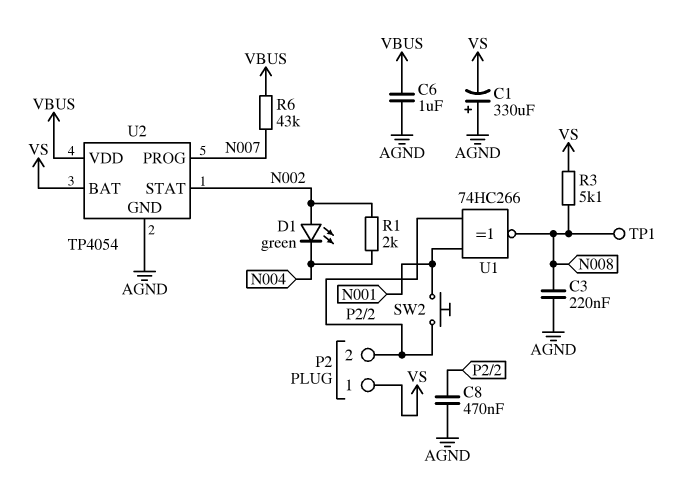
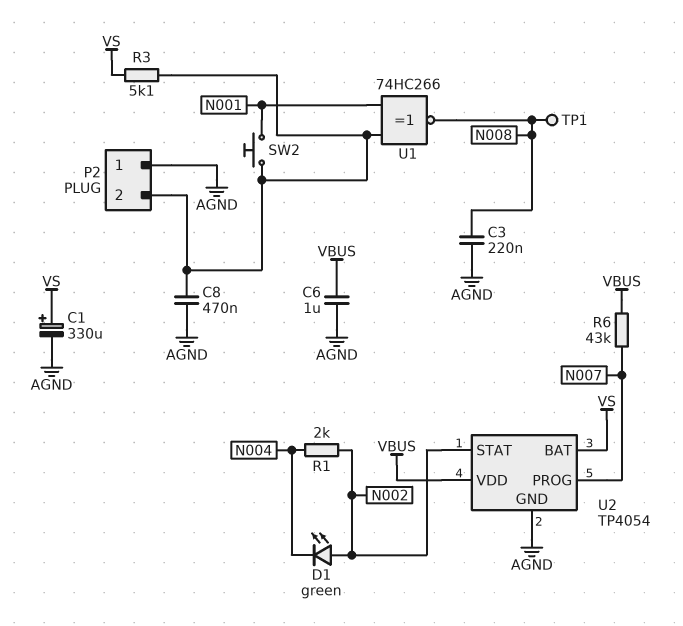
C1: 330uF (plus AGND, minus VS) -> 330uF (plus VS, minus AGND)
P2 pin 1: VS -> AGND
R3: 5.1k (N008, VS) -> 5.1k (P2/2, VS)

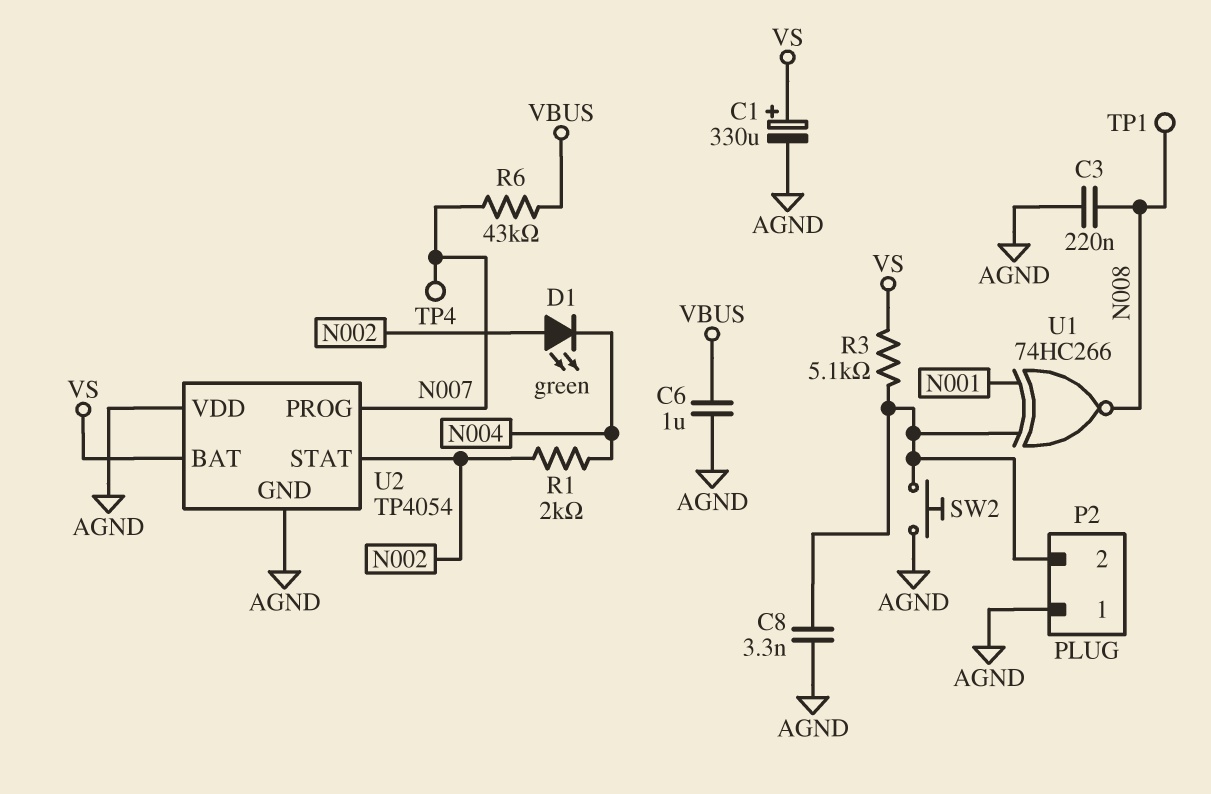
C8: 470nF (AGND, P2/2) -> 3.3nF (AGND, P2/2)
SW2: button (N001, P2/2) -> button (AGND, P2/2)
TP4: none -> test point (N007)
U2 pin VDD: VBUS -> AGND

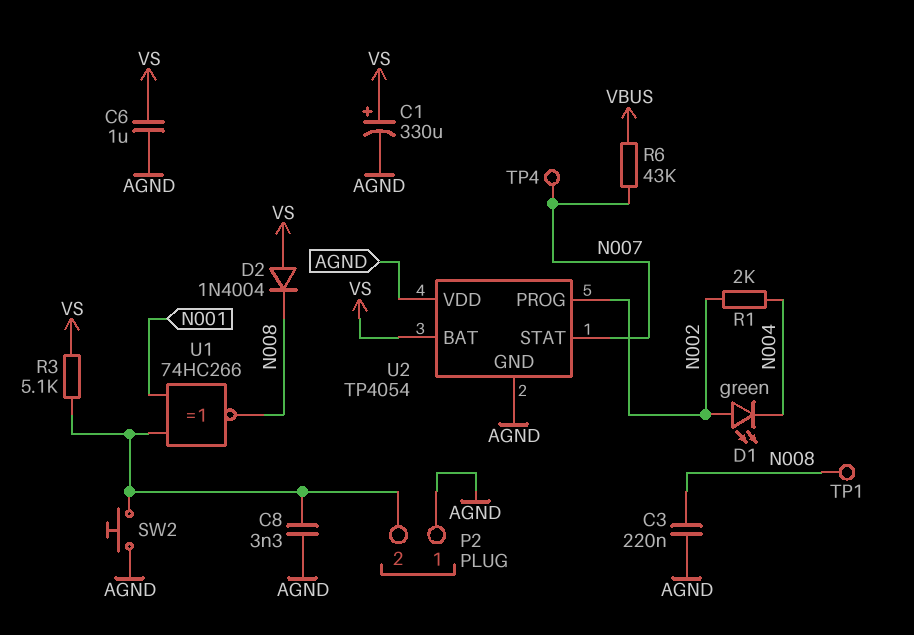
C6: 1uF (AGND, VBUS) -> 1uF (AGND, VS)
D2: none -> diode 1N4004 (A VS, K N008)
U2 pin PROG: N007 -> N002
U2 pin STAT: N002 -> N007

